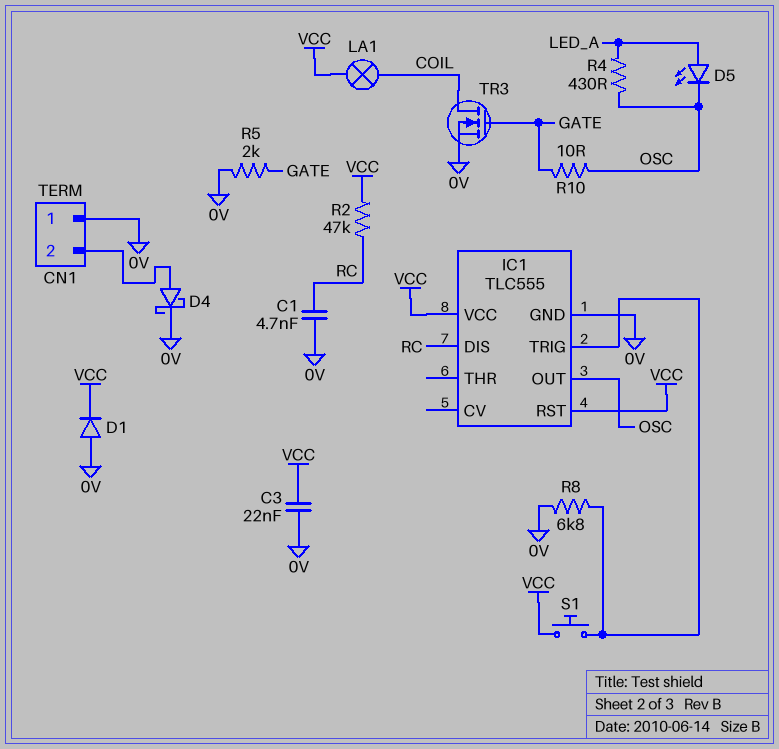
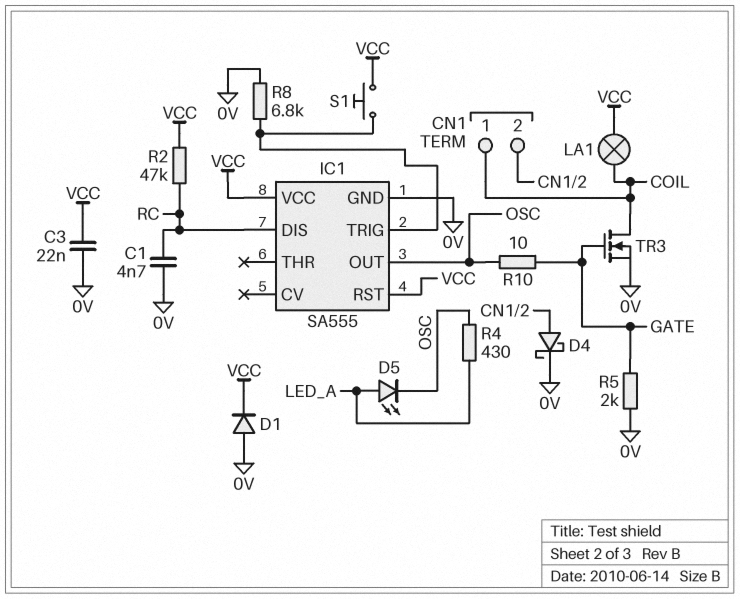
CN1 pin 1: 0V -> COIL
IC1: TLC555 -> SA555

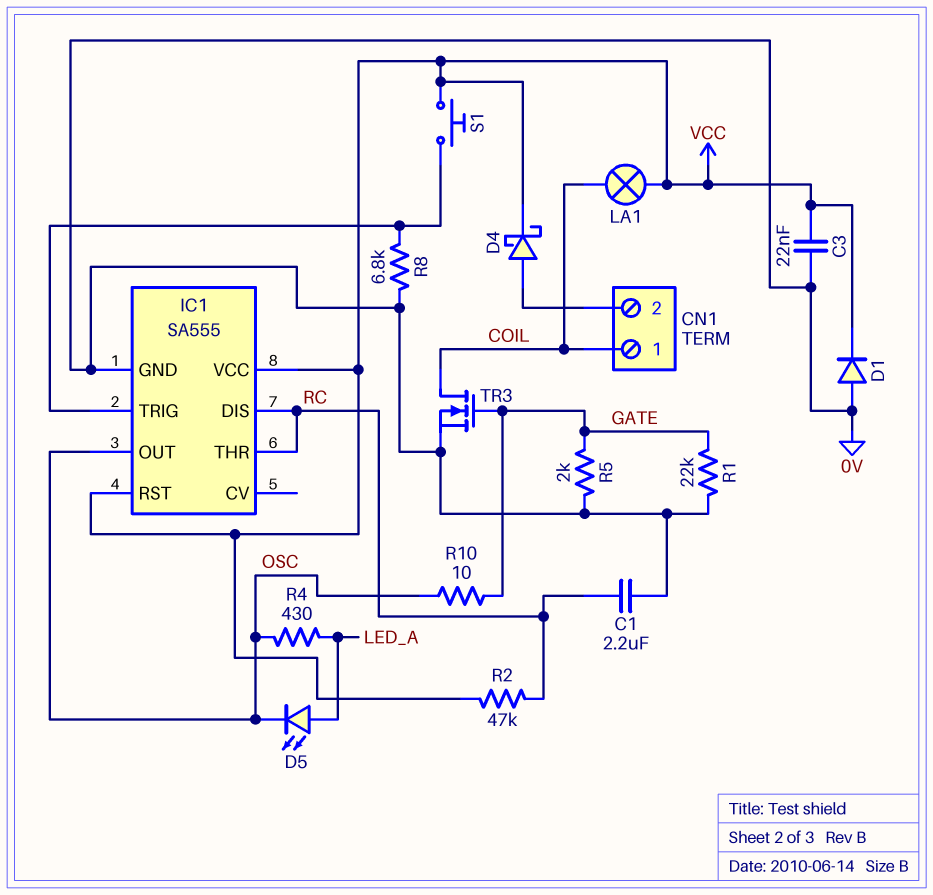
C1: 4.7nF (0V, RC) -> 2.2uF (0V, RC)
D4: schottky (A CN1/2, K 0V) -> schottky (A CN1/2, K VCC)
IC1 pin THR: none -> RC
R1: none -> 22k (0V, GATE)

